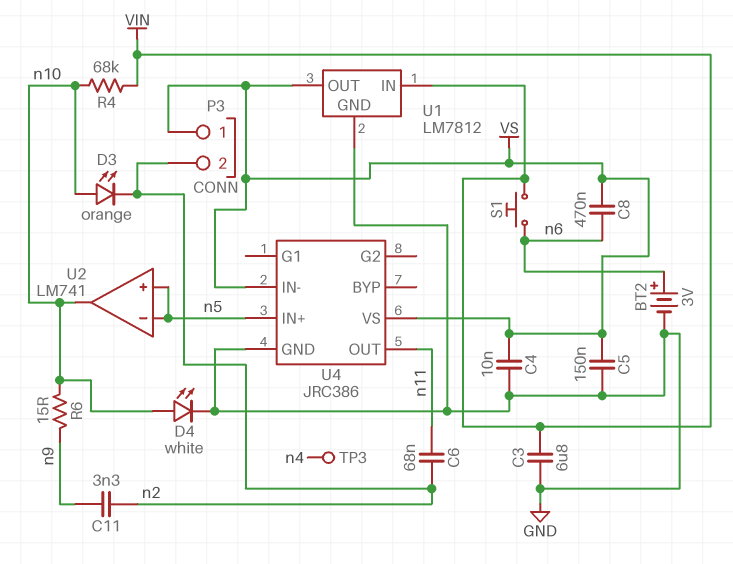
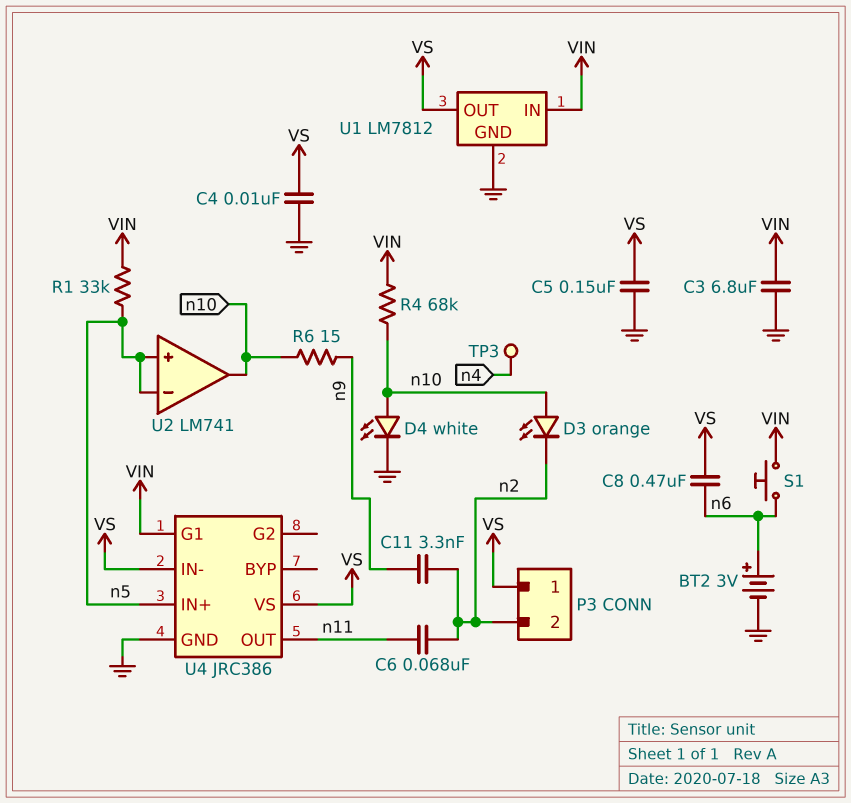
R1: none -> 33k (VIN, n5)
U4 pin G1: none -> VIN

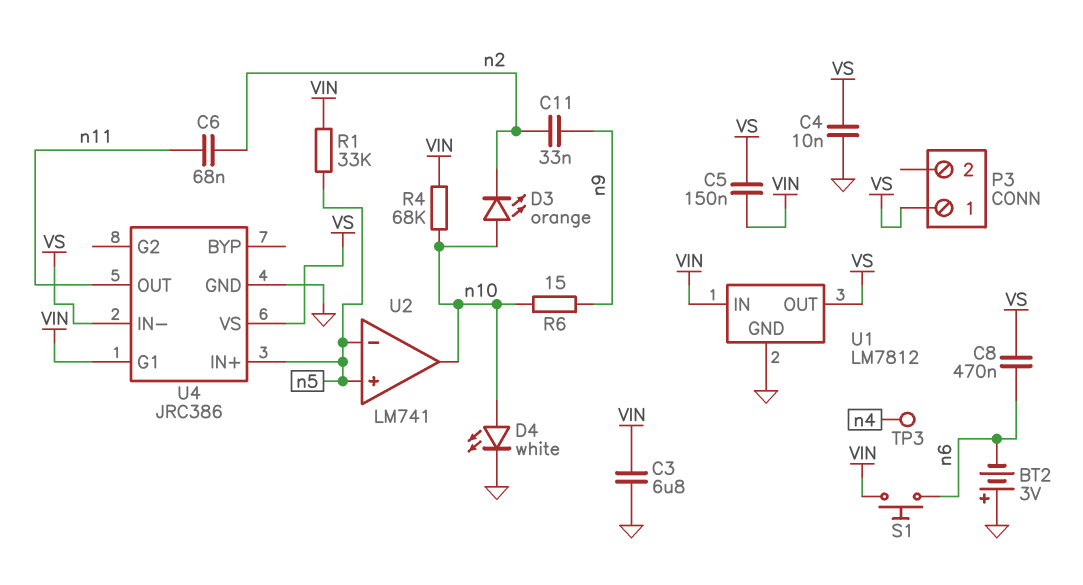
BT2: 3V (plus n6, minus GND) -> 3V (plus GND, minus n6)
C5: 150nF (GND, VS) -> 150nF (VIN, VS)
C11: 3.3nF (n2, n9) -> 33nF (n2, n9)
P3 pin 2: n2 -> none

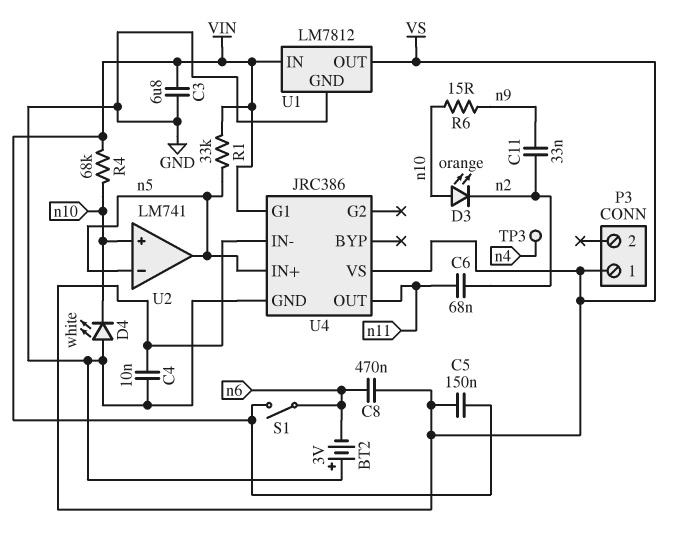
D4: LED white (A n10, K GND) -> LED white (A GND, K n10)
S1: button (VIN, n6) -> switch (VIN, n6)
U2 pin in+: n5 -> n10
U2 pin out: n10 -> n5

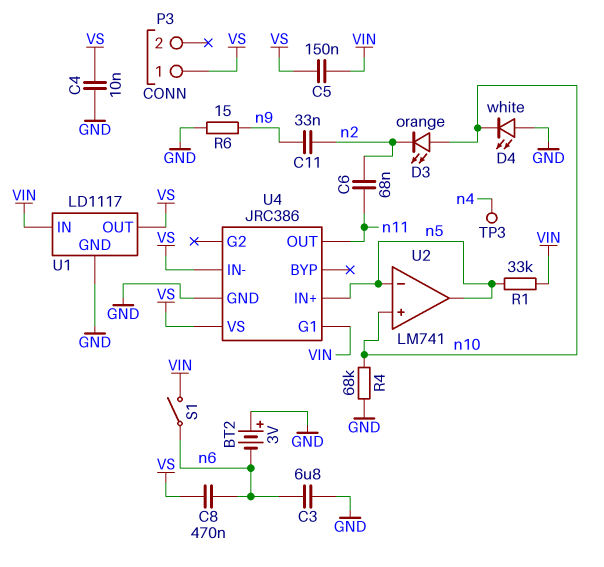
C3: 6.8uF (GND, VIN) -> 6.8uF (GND, n6)
R4: 68k (VIN, n10) -> 68k (GND, n10)
R6: 15 (n9, n10) -> 15 (GND, n9)
U1: LM7812 -> LD1117

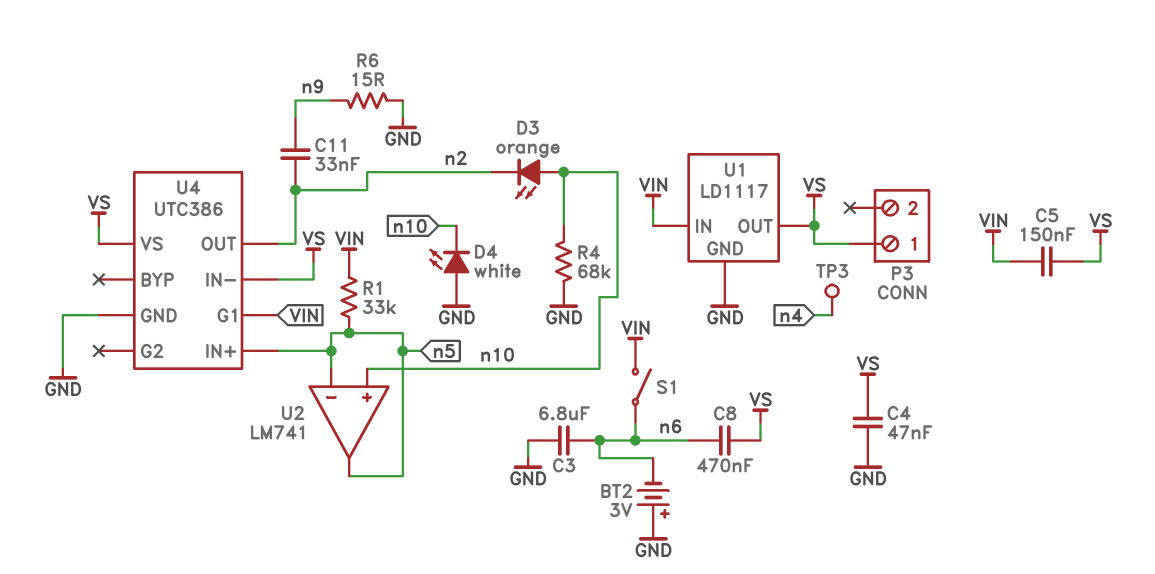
C4: 10nF (GND, VS) -> 47nF (GND, VS)
C6: 68nF (n2, n11) -> none
U4: JRC386 -> UTC386
U4 pin OUT: n11 -> n2

